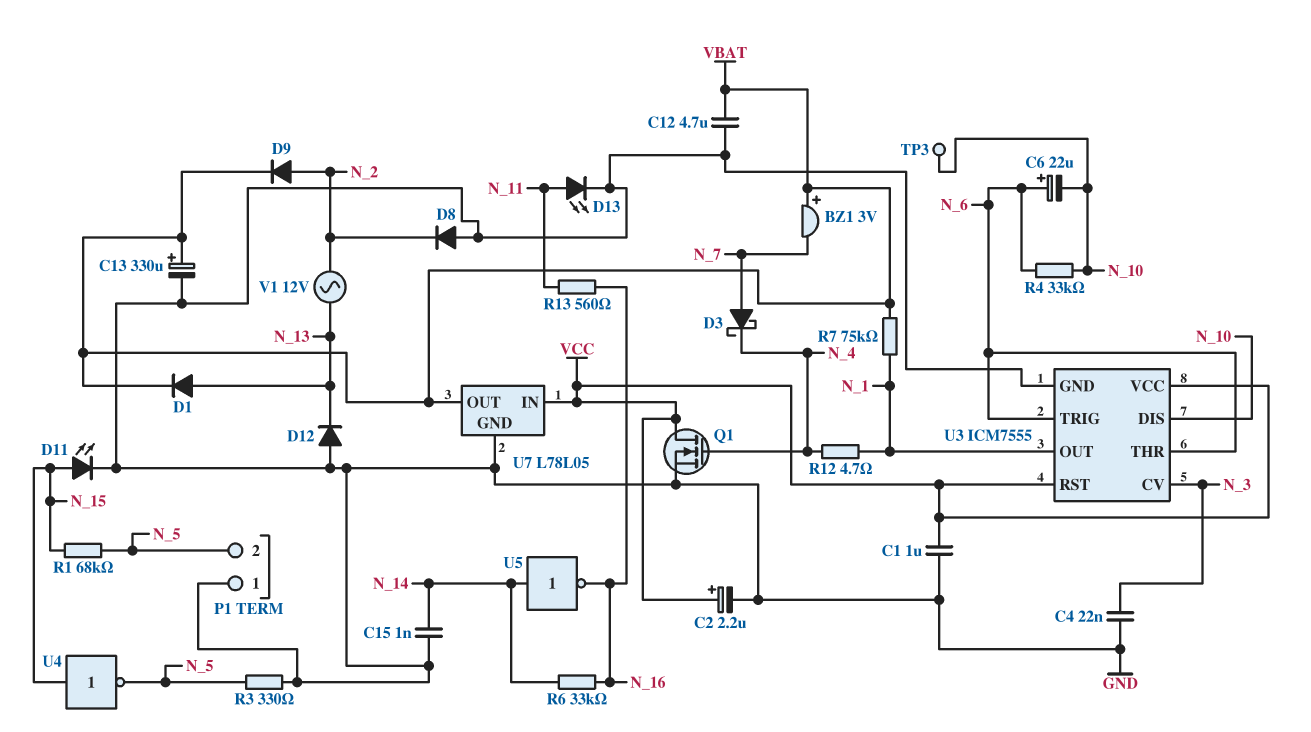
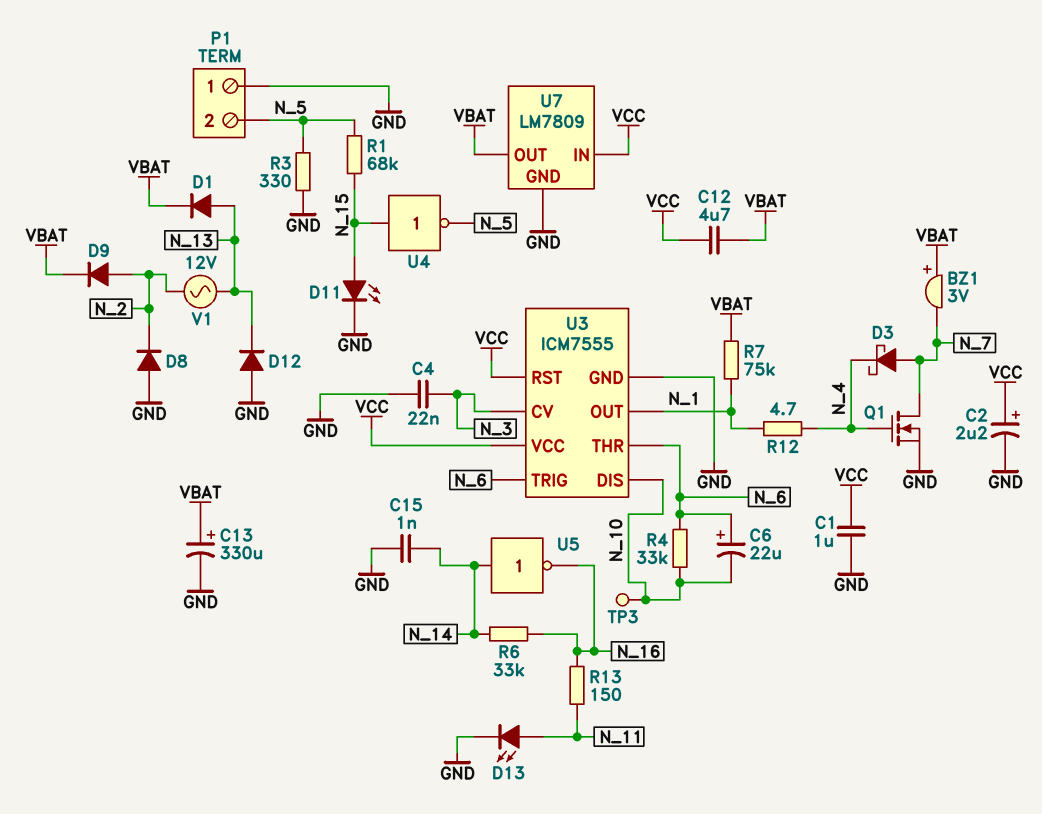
C12: 4.7uF (GND, VBAT) -> 4.7uF (VBAT, VCC)
Q1: NMOS (G N_4, D VCC, S GND) -> NMOS (G N_4, D N_7, S GND)
R13: 560 (N_11, N_16) -> 150 (N_11, N_16)
U7: L78L05 -> LM7809

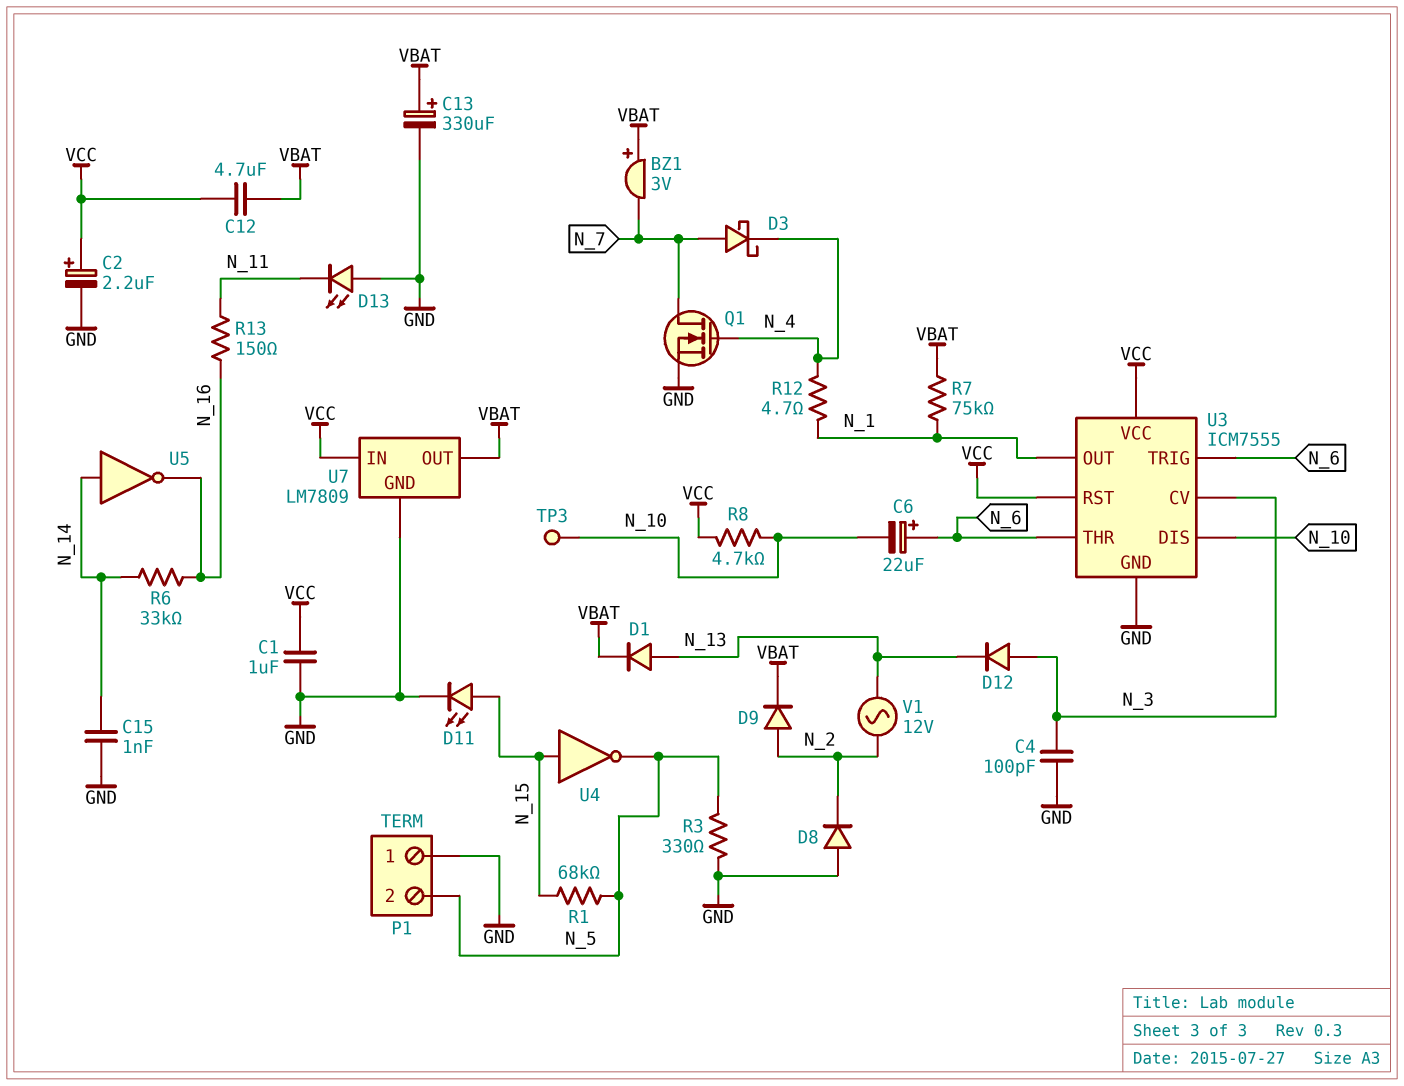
C4: 22nF (GND, N_3) -> 100pF (GND, N_3)
D12: diode (A GND, K N_13) -> diode (A N_3, K N_13)
D13: LED (A N_11, K GND) -> LED (A GND, K N_11)
R4: 33k (N_6, N_10) -> none
R8: none -> 4.7k (N_10, VCC)

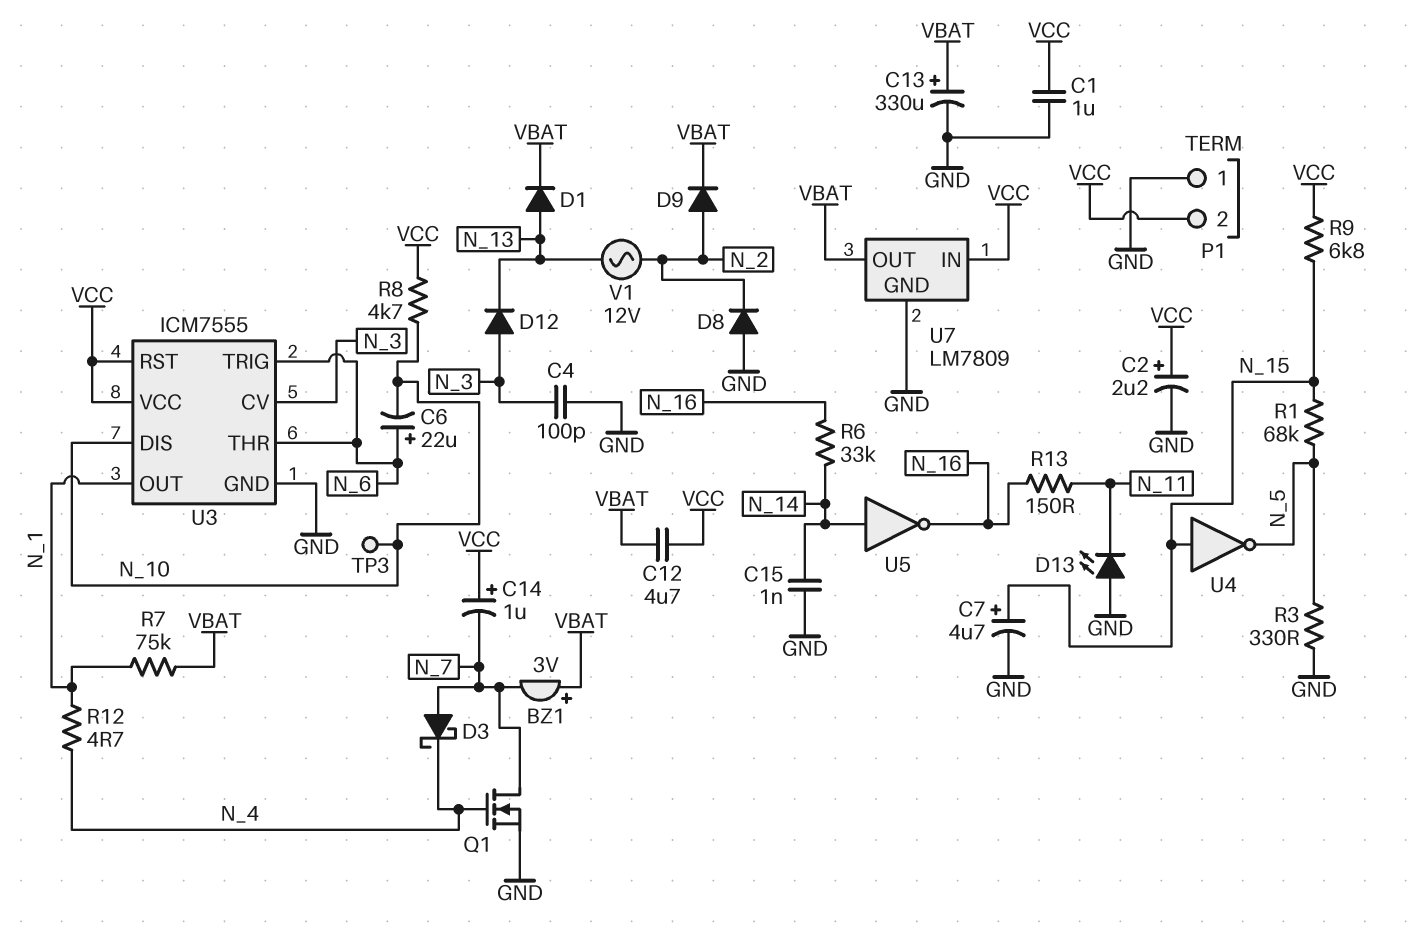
C7: none -> 4.7uF (plus N_15, minus GND)
C14: none -> 1uF (plus VCC, minus N_7)
D11: LED (A N_15, K GND) -> none
P1 pin 2: N_5 -> VCC
R9: none -> 6.8k (N_15, VCC)

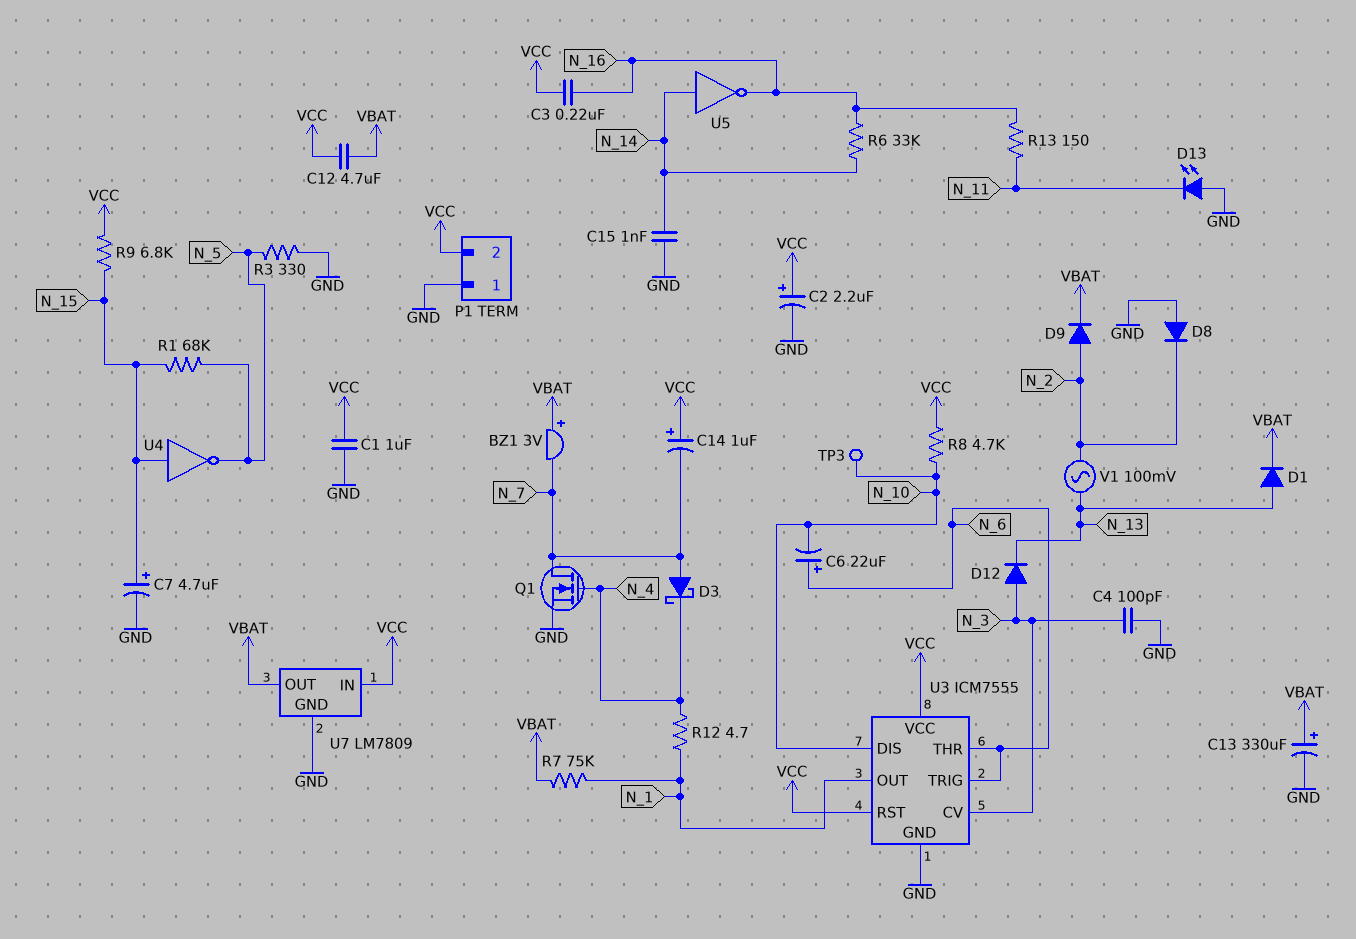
C3: none -> 220nF (N_16, VCC)
V1: AC 12V (N_2, N_13) -> AC 100mV (N_2, N_13)

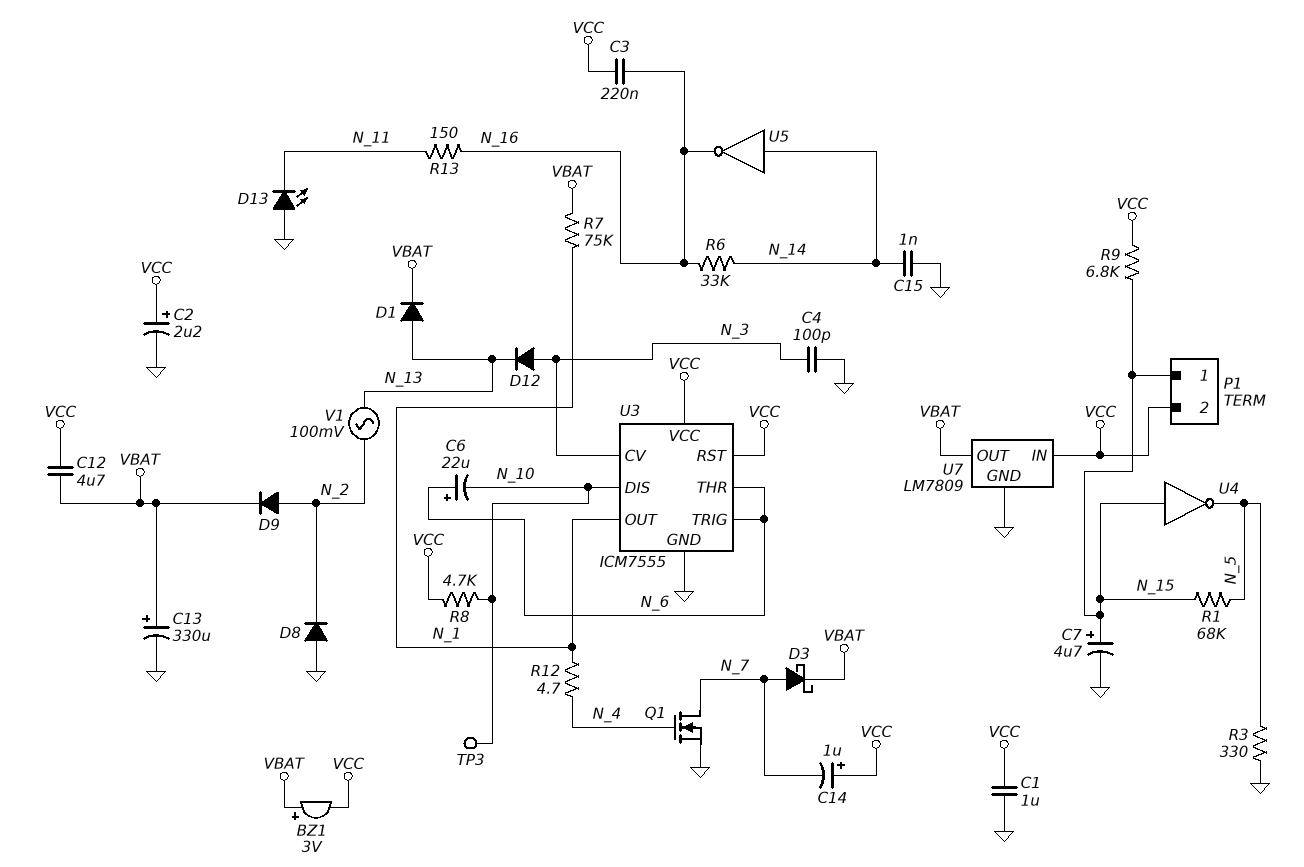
BZ1: buzzer 3V (plus VBAT, minus N_7) -> buzzer 3V (plus VBAT, minus VCC)
D3: schottky (A N_7, K N_4) -> schottky (A N_7, K VBAT)
P1 pin 1: GND -> N_15

